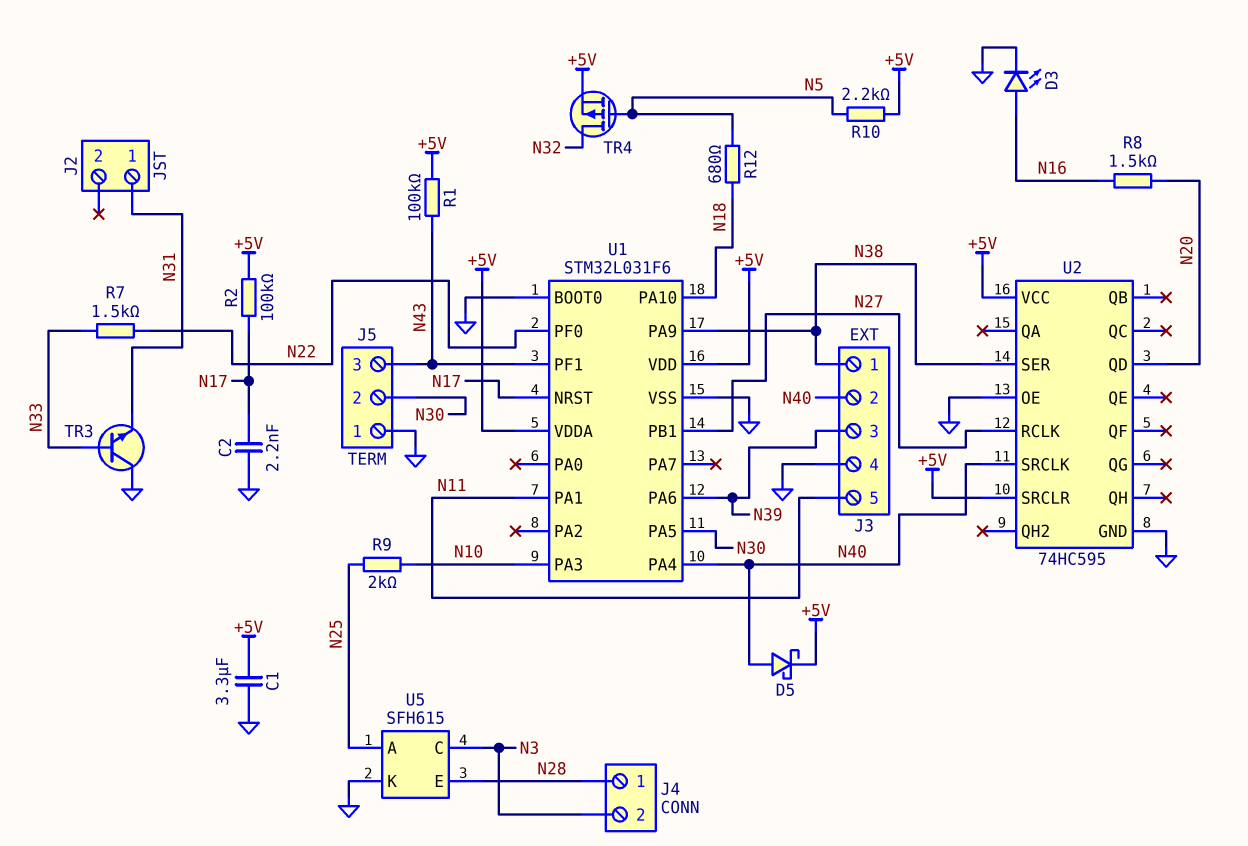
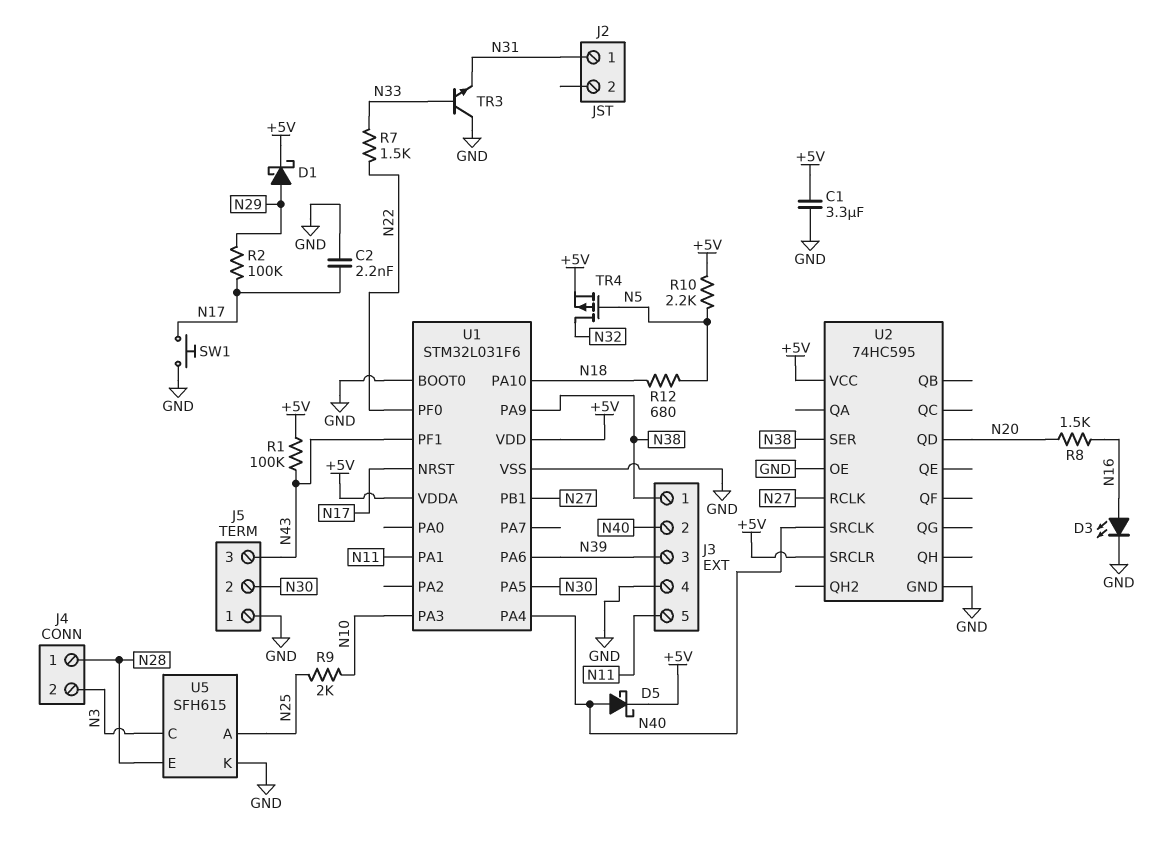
D1: none -> schottky (A N29, K +5V)
R2: 100k (+5V, N17) -> 100k (N17, N29)
SW1: none -> button (GND, N17)

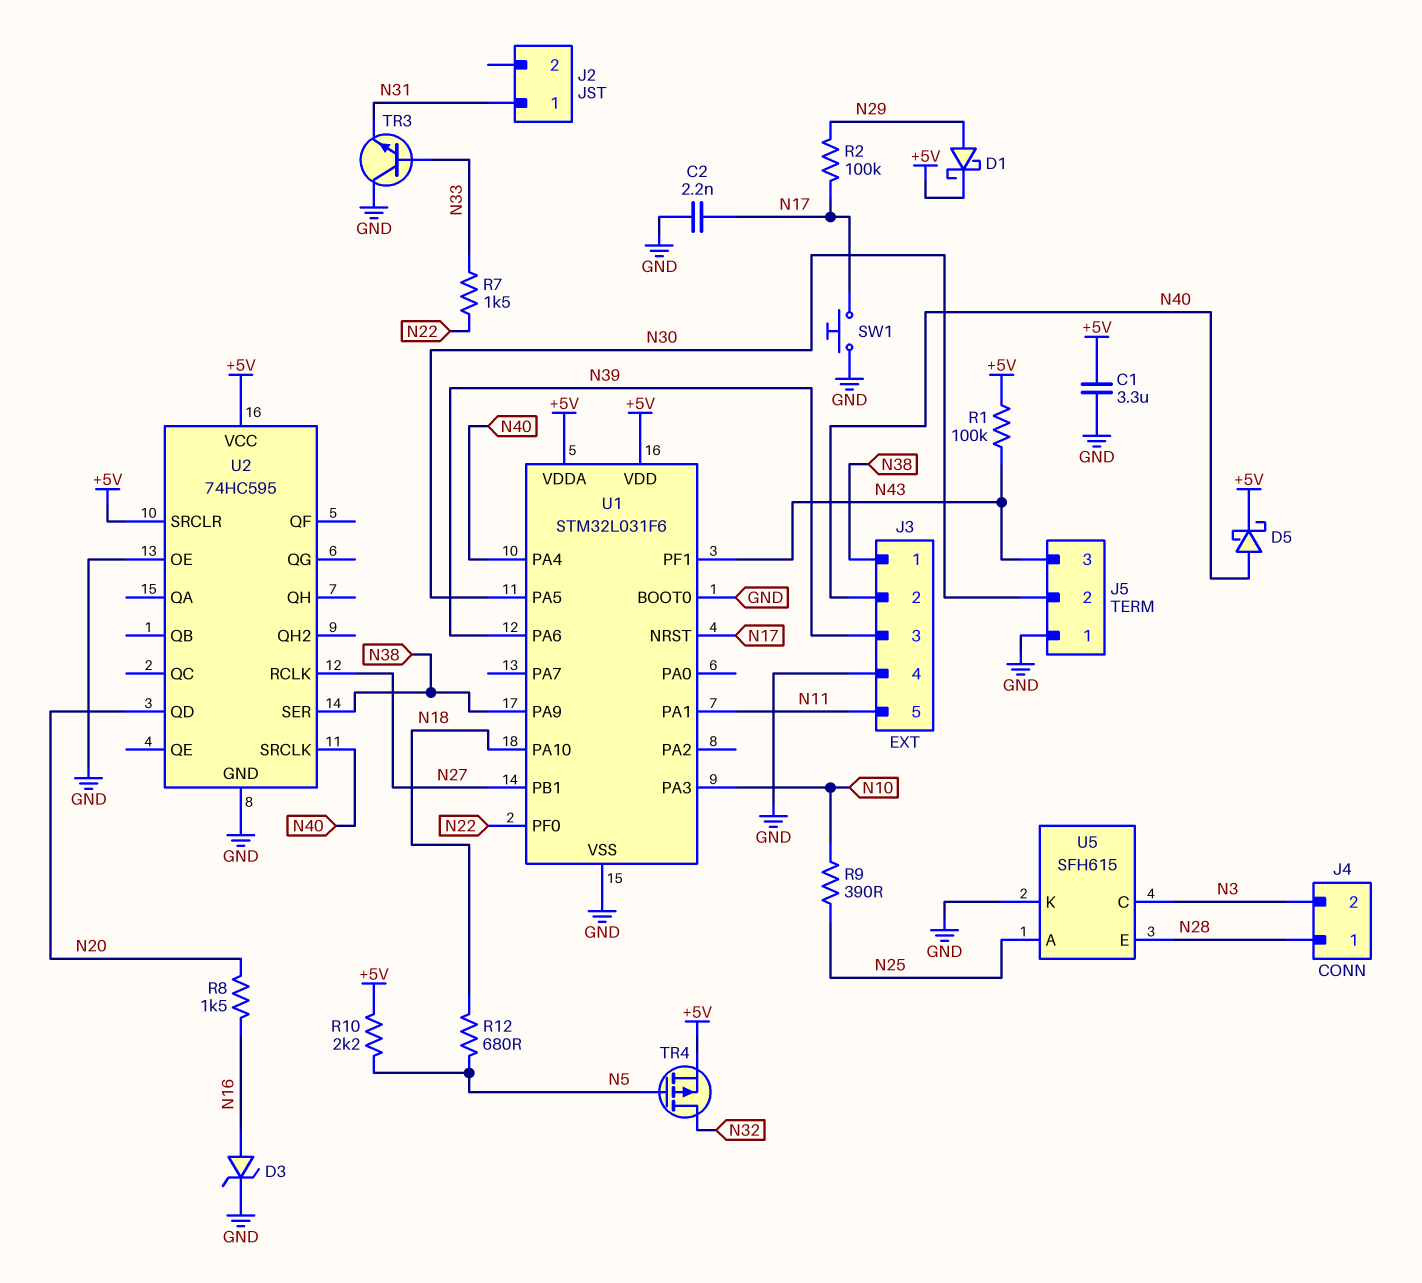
D3: LED (A N16, K GND) -> zener (A N16, K GND)
R9: 2k (N10, N25) -> 390 (N10, N25)

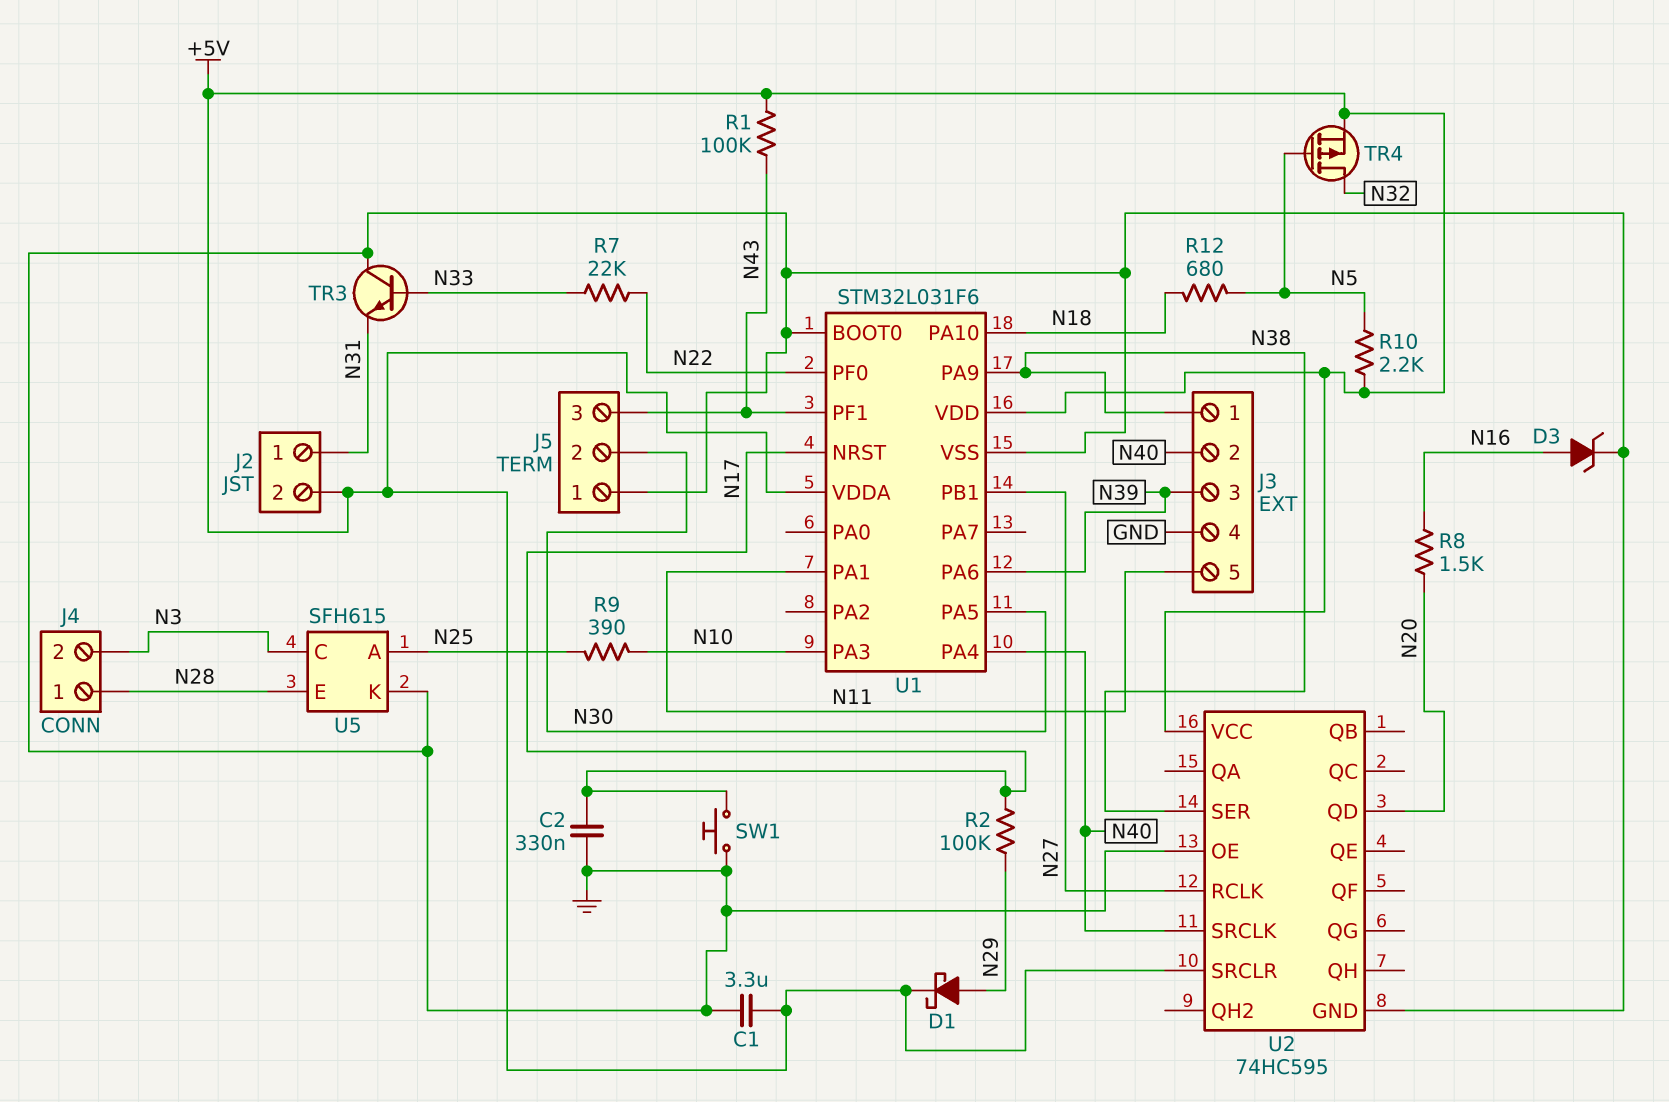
C2: 2.2nF (GND, N17) -> 330nF (GND, N17)
D5: schottky (A N40, K +5V) -> none
J2 pin 2: none -> +5V
R7: 1.5k (N22, N33) -> 22k (N22, N33)

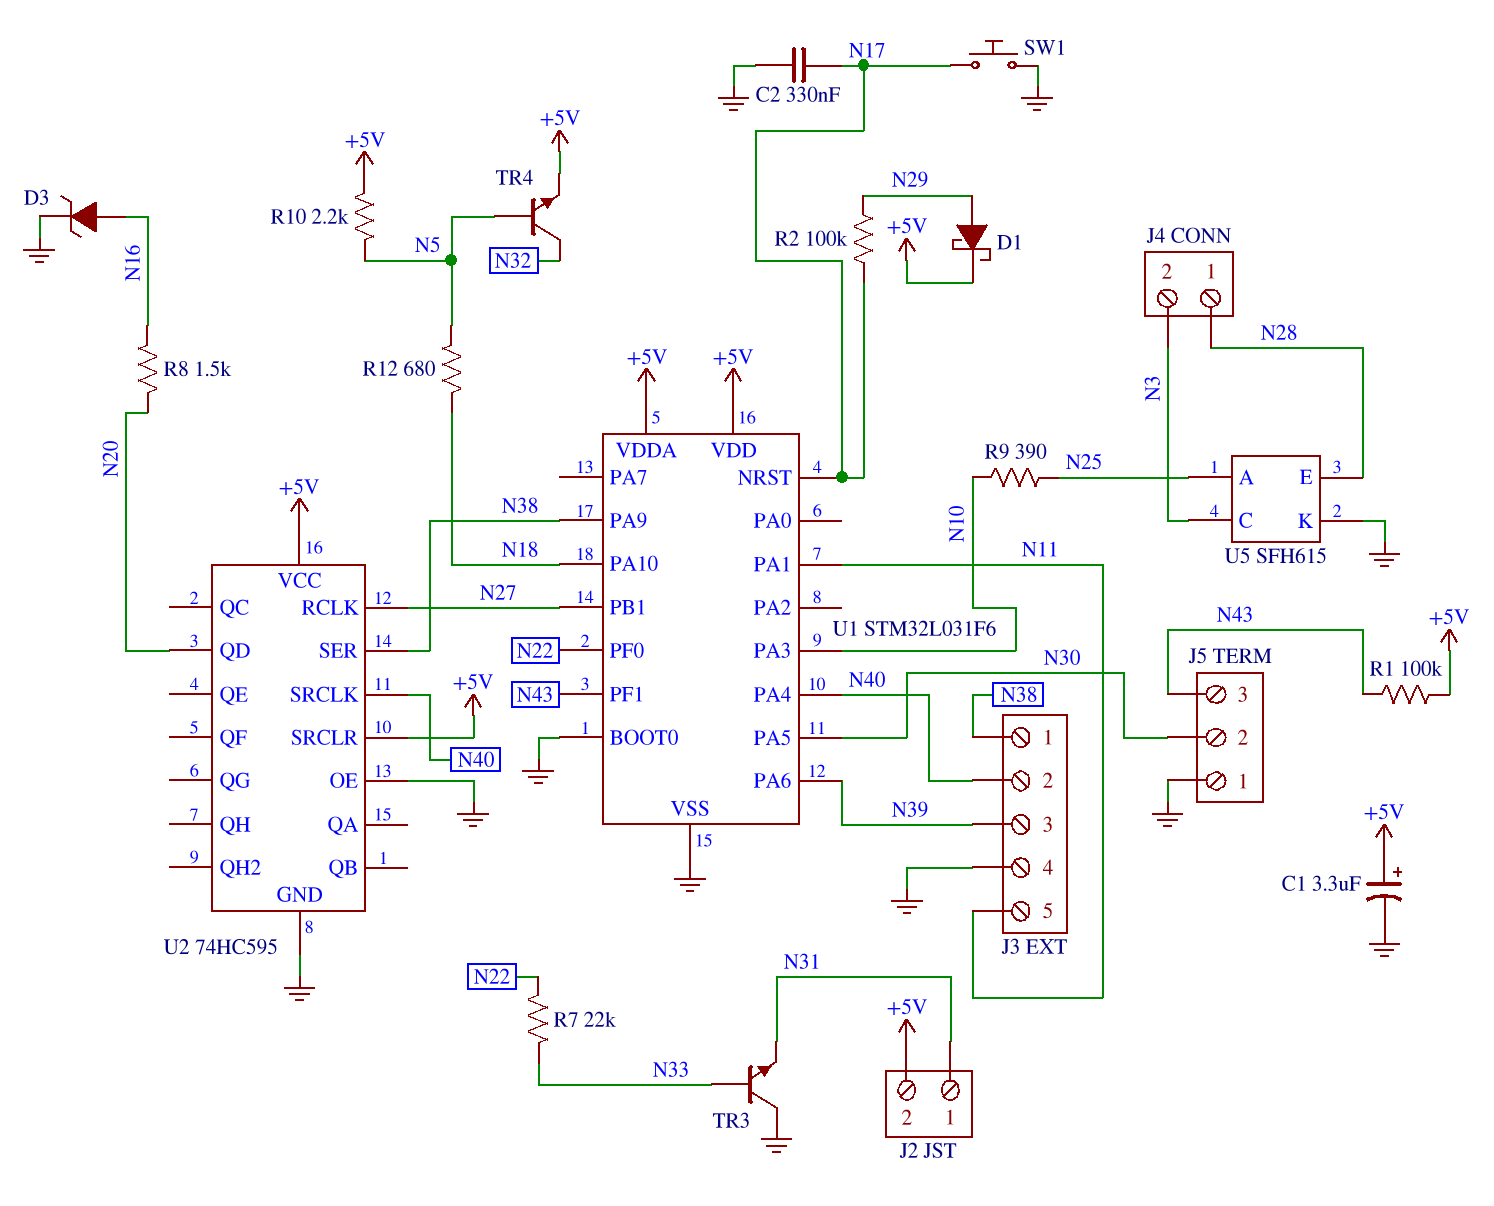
C1: 3.3uF (+5V, GND) -> 3.3uF (plus +5V, minus GND)
TR4: PMOS (G N5, D N32, S +5V) -> NPN (B N5, C N32, E +5V)

